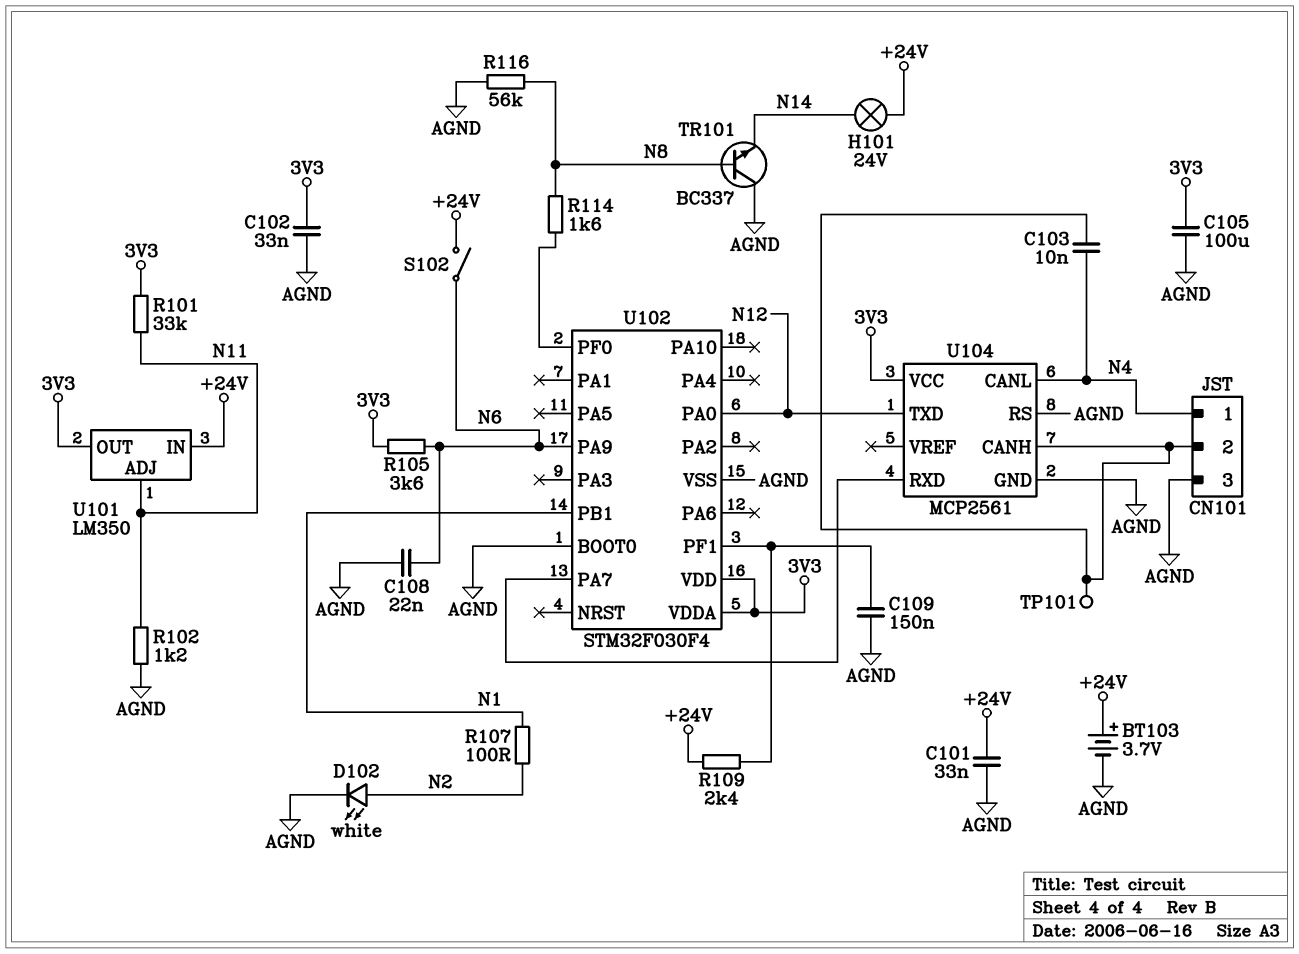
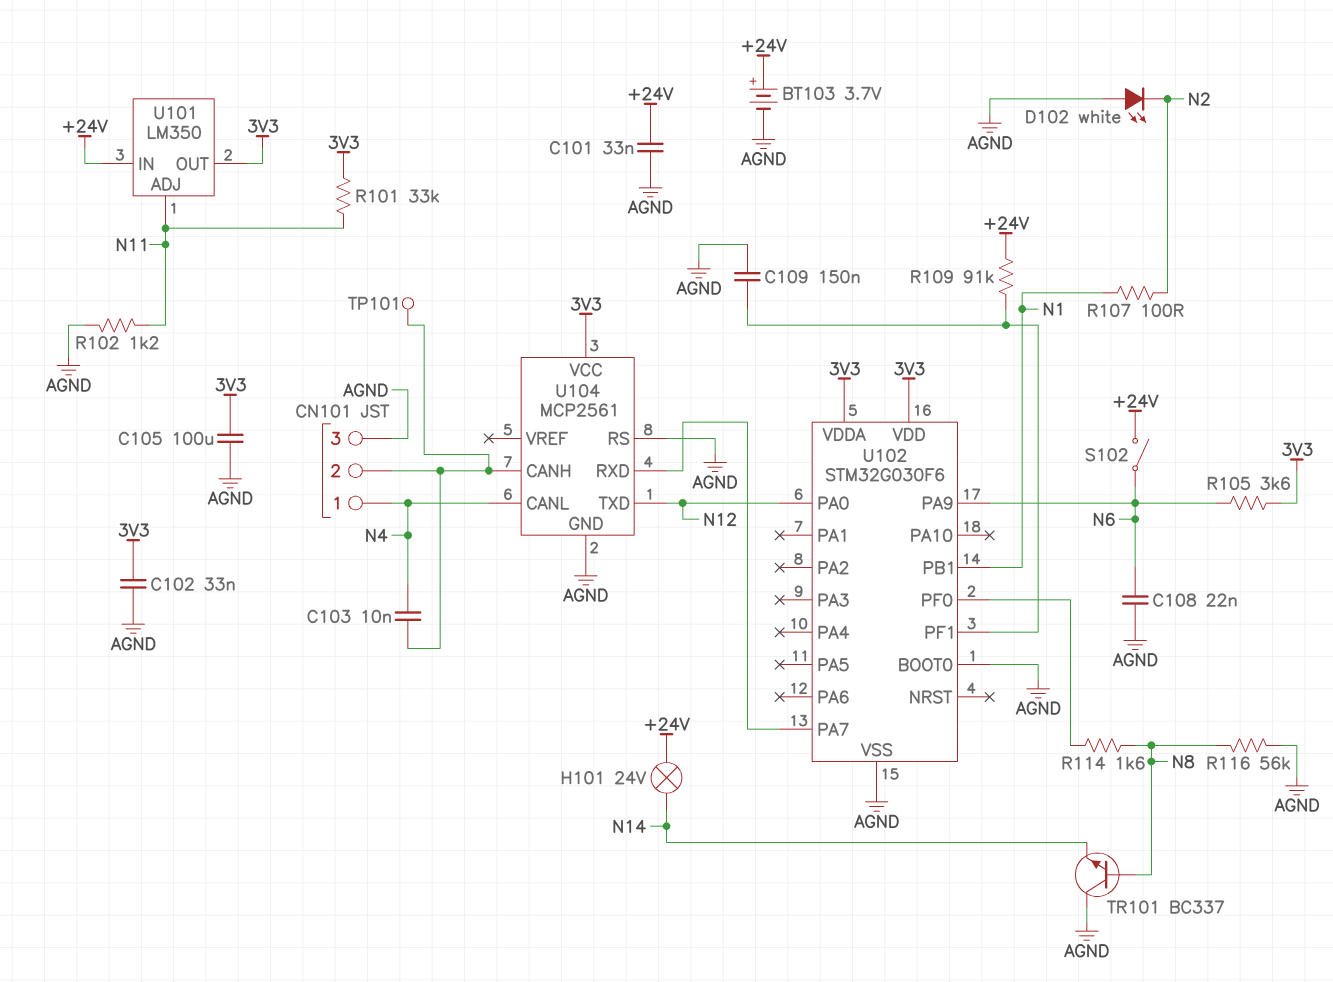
D102: LED white (A N2, K AGND) -> LED white (A AGND, K N2)
R109: 2.4k (+24V, U102/PF1) -> 91k (+24V, U102/PF1)
U102: STM32F030F4 -> STM32G030F6

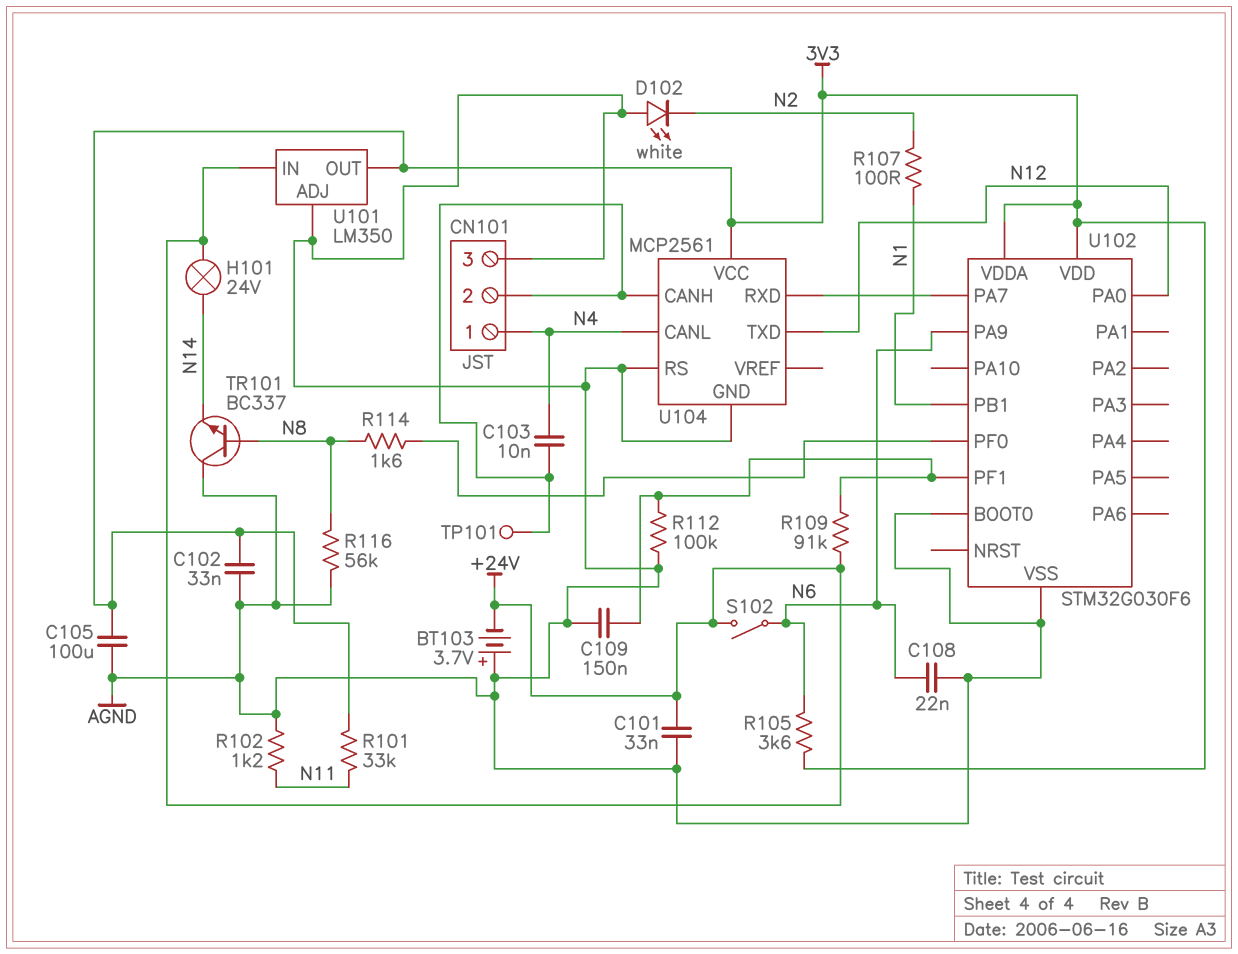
BT103: 3.7V (plus +24V, minus AGND) -> 3.7V (plus AGND, minus +24V)
R112: none -> 100k (AGND, U102/PF1)
U101 pin ADJ: N11 -> AGND

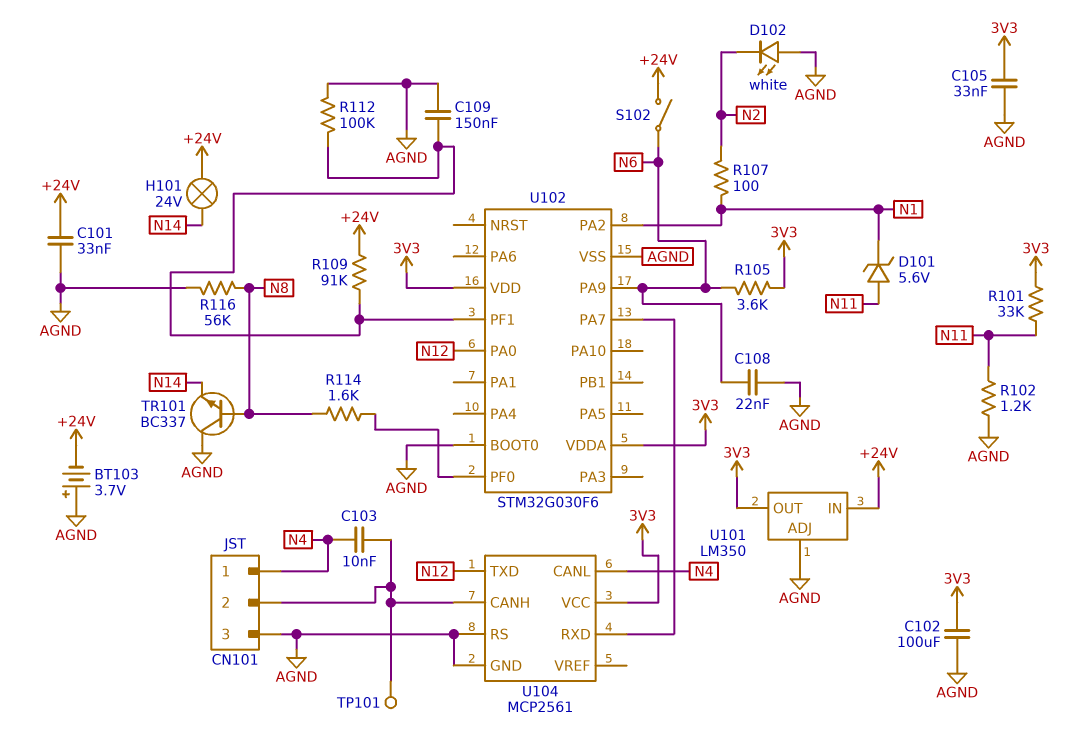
C102: 33nF (3V3, AGND) -> 100uF (3V3, AGND)
C105: 100uF (3V3, AGND) -> 33nF (3V3, AGND)
D101: none -> zener 5.6V (A N11, K N1)
U102 pin PA2: none -> N1
U102 pin PB1: N1 -> none

